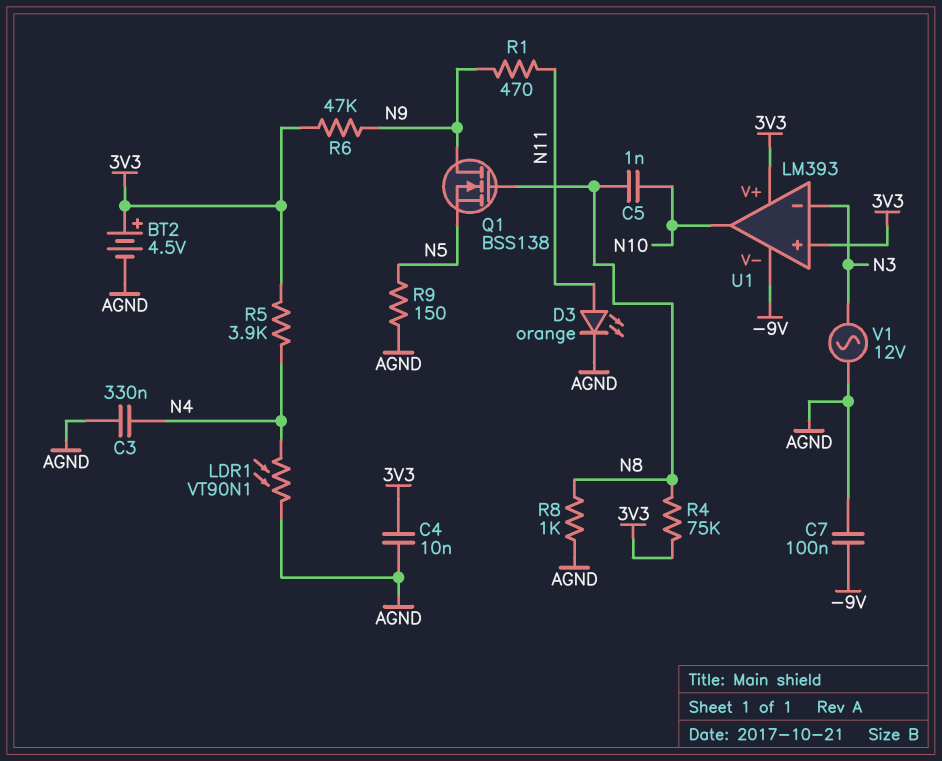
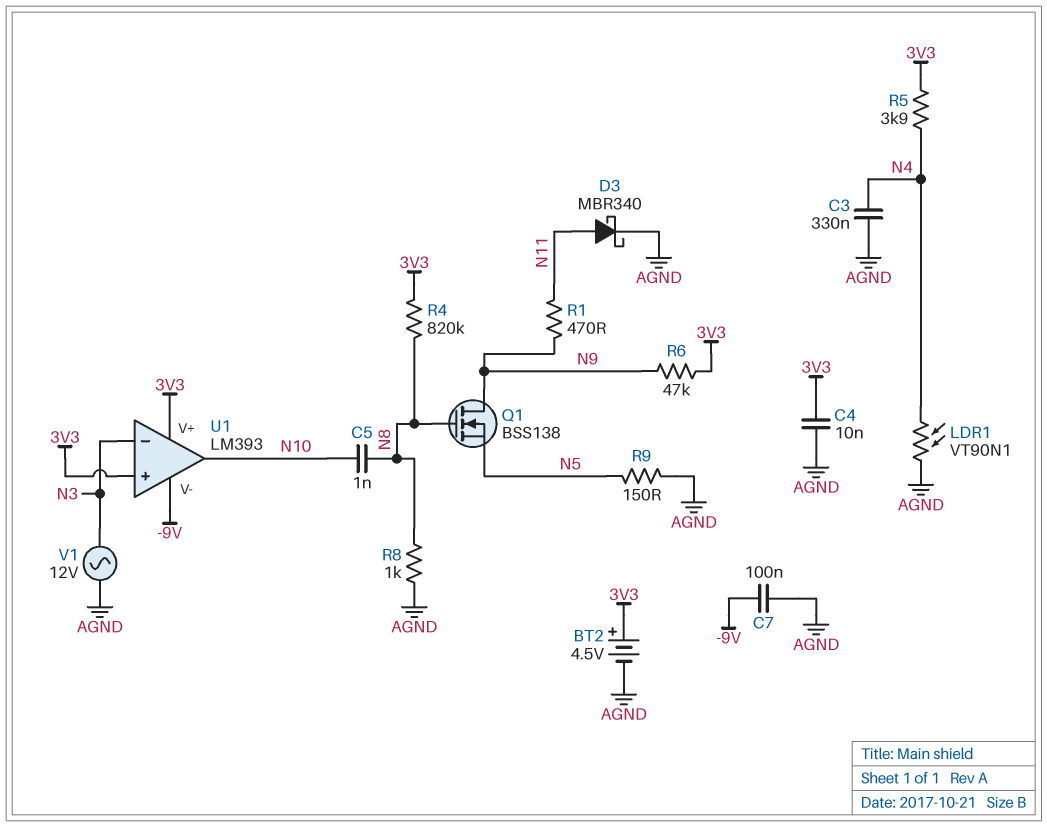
D3: LED orange (A N11, K AGND) -> schottky MBR340 (A N11, K AGND)
R4: 75k (3V3, N8) -> 820k (3V3, N8)

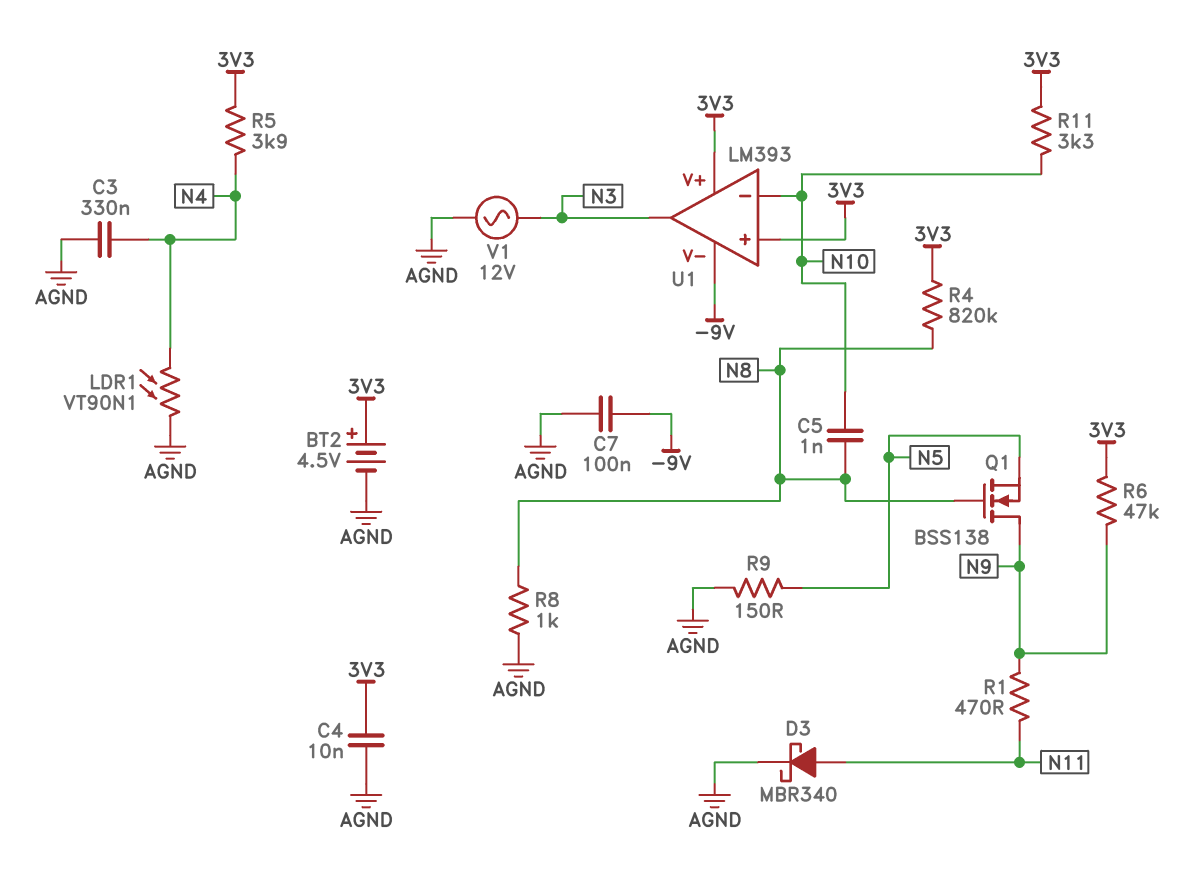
R11: none -> 3.3k (3V3, N10)
U1 pin in-: N3 -> N10
U1 pin out: N10 -> N3

